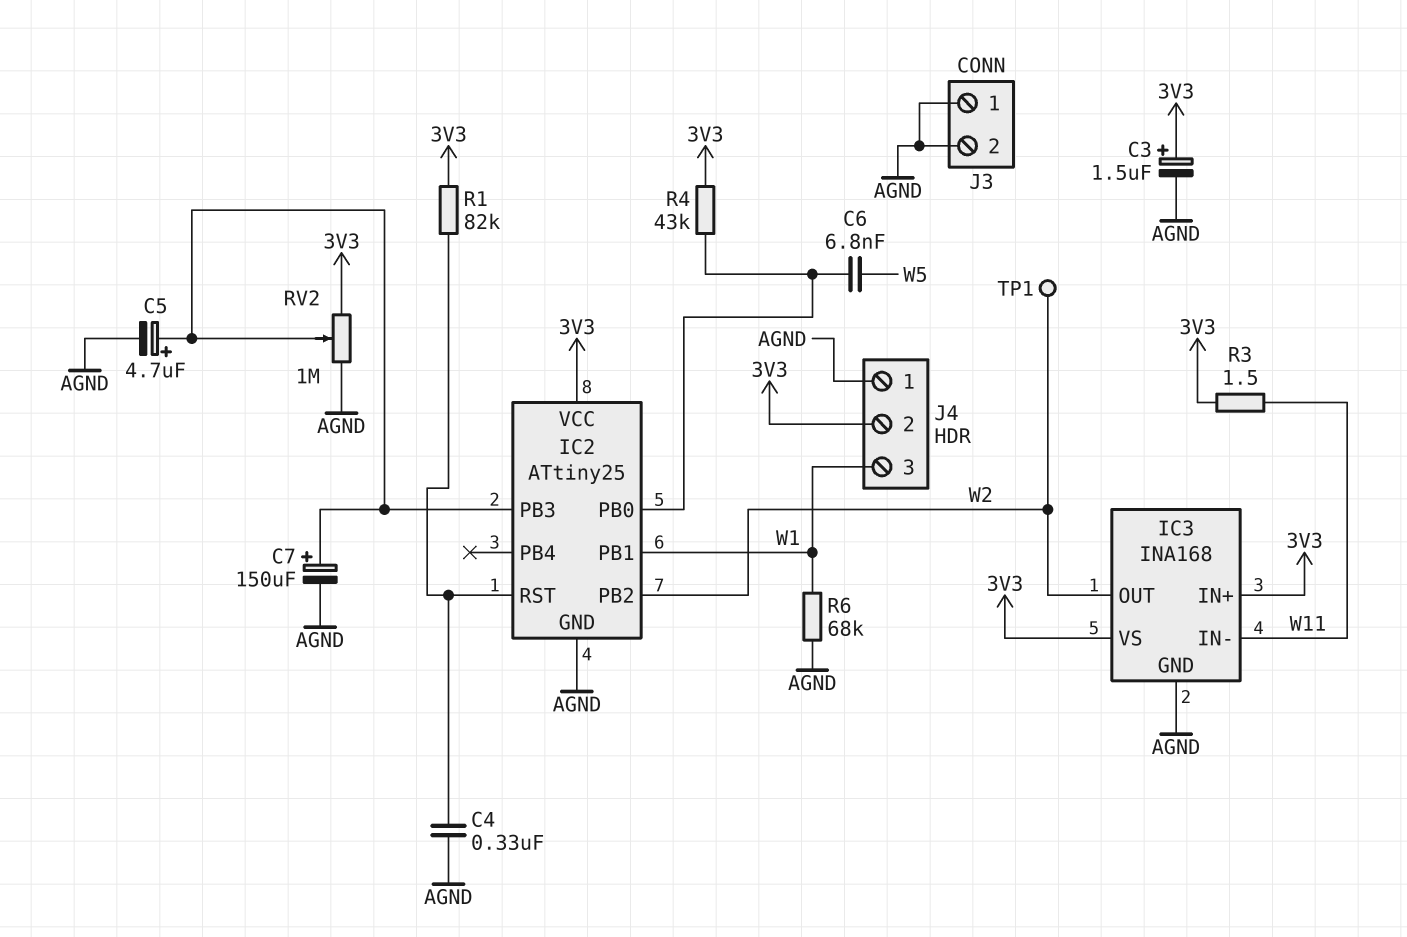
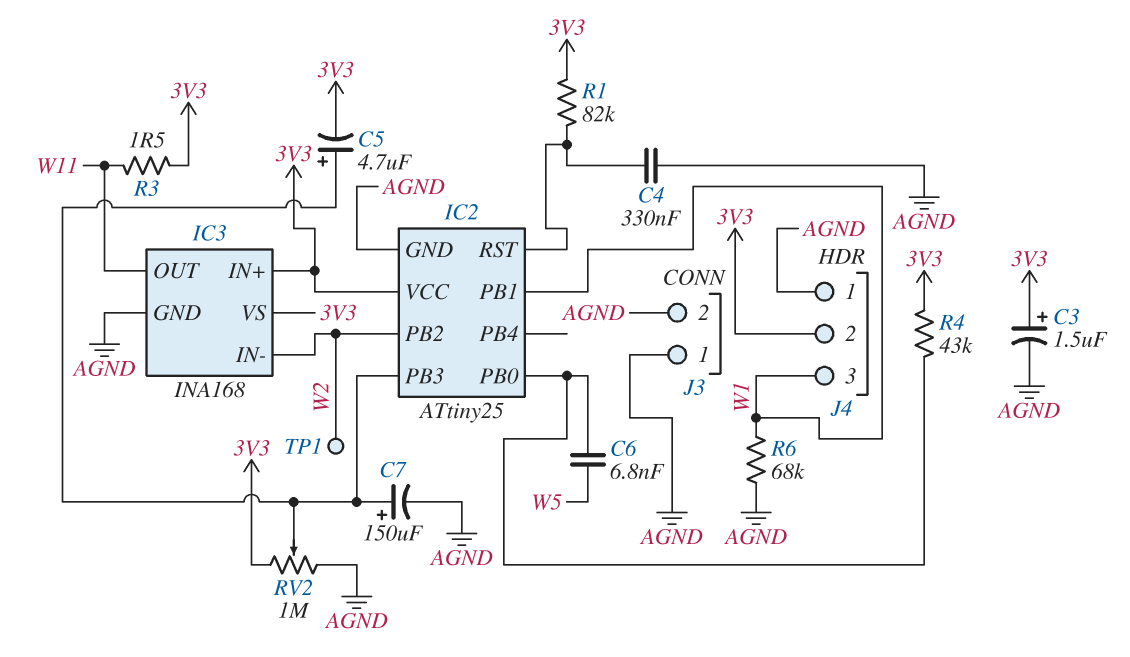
C5: 4.7uF (plus IC2/PB3, minus AGND) -> 4.7uF (plus IC2/PB3, minus 3V3)
IC3 pin IN-: W11 -> W2
IC3 pin OUT: W2 -> W11

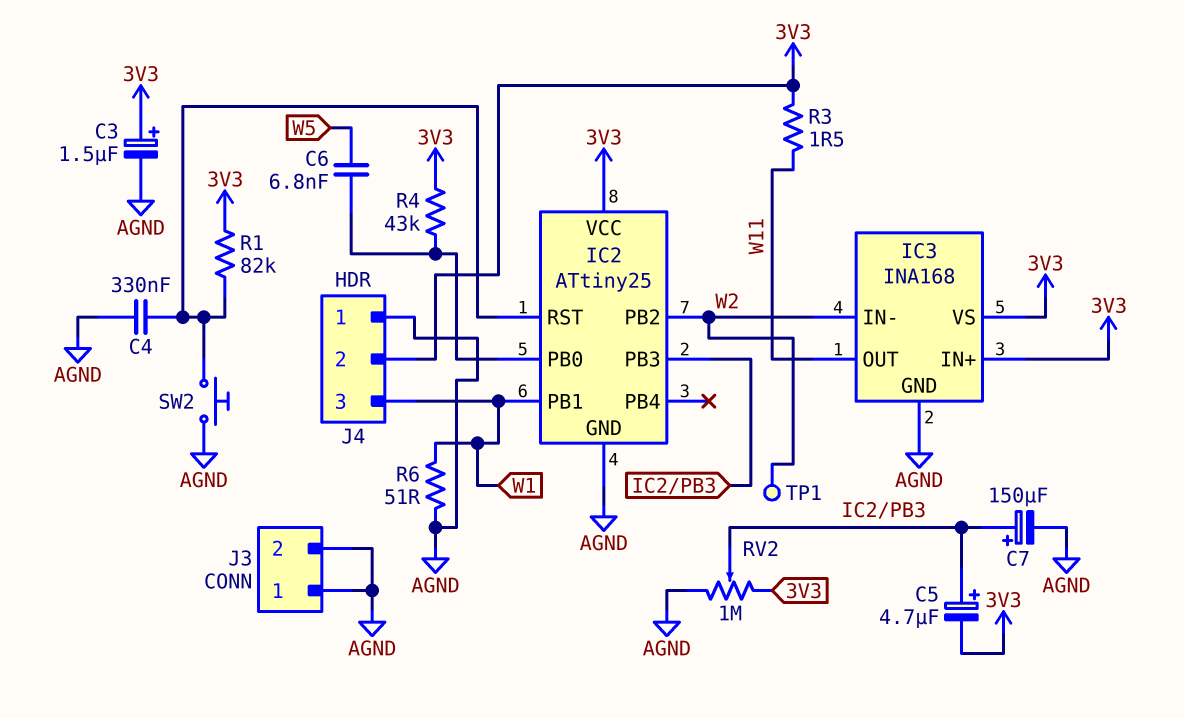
R6: 68k (AGND, W1) -> 51 (AGND, W1)
SW2: none -> button (AGND, IC2/RST)

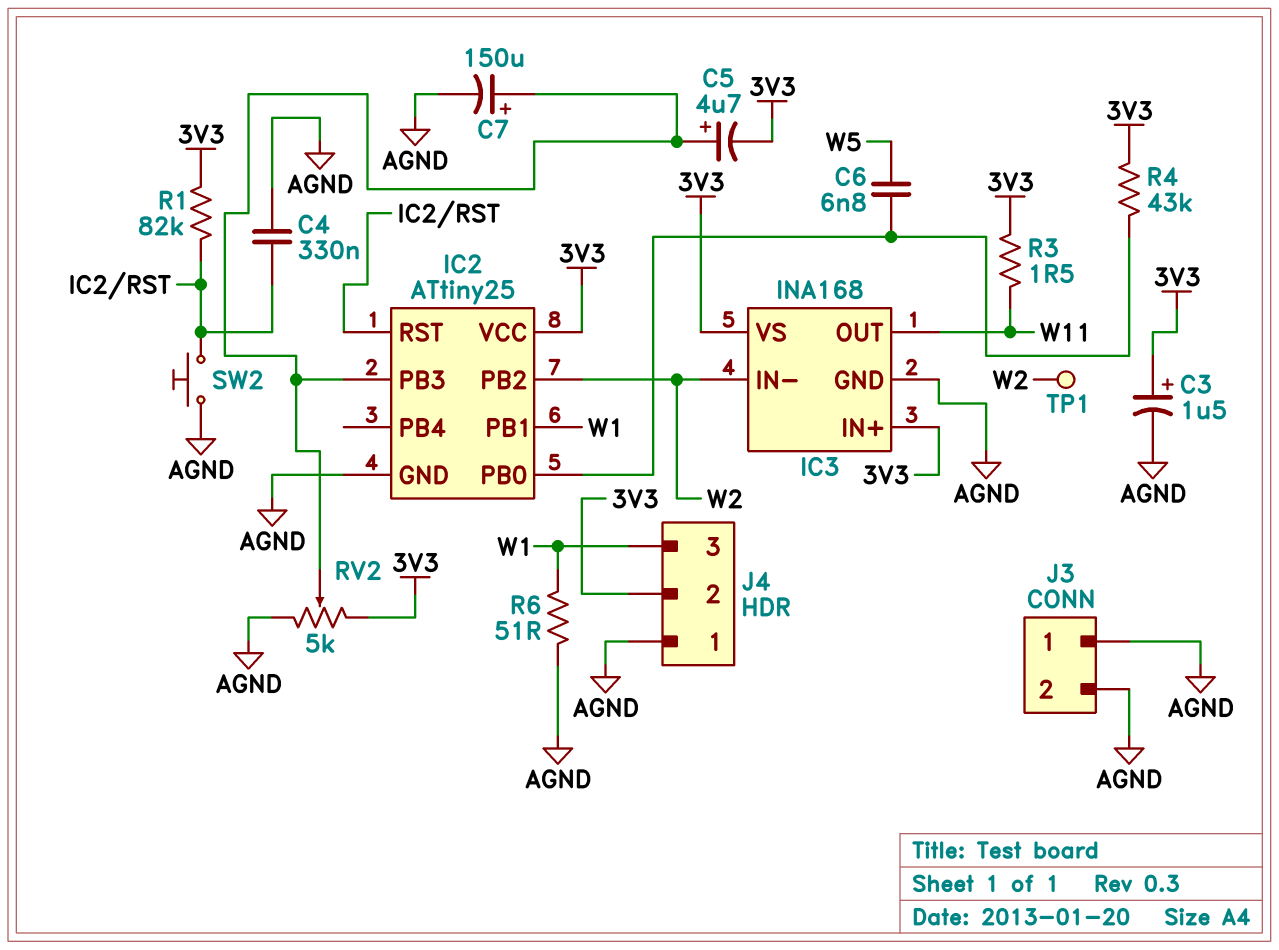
RV2: 1M (3V3, AGND, wiper IC2/PB3) -> 5k (3V3, AGND, wiper IC2/PB3)

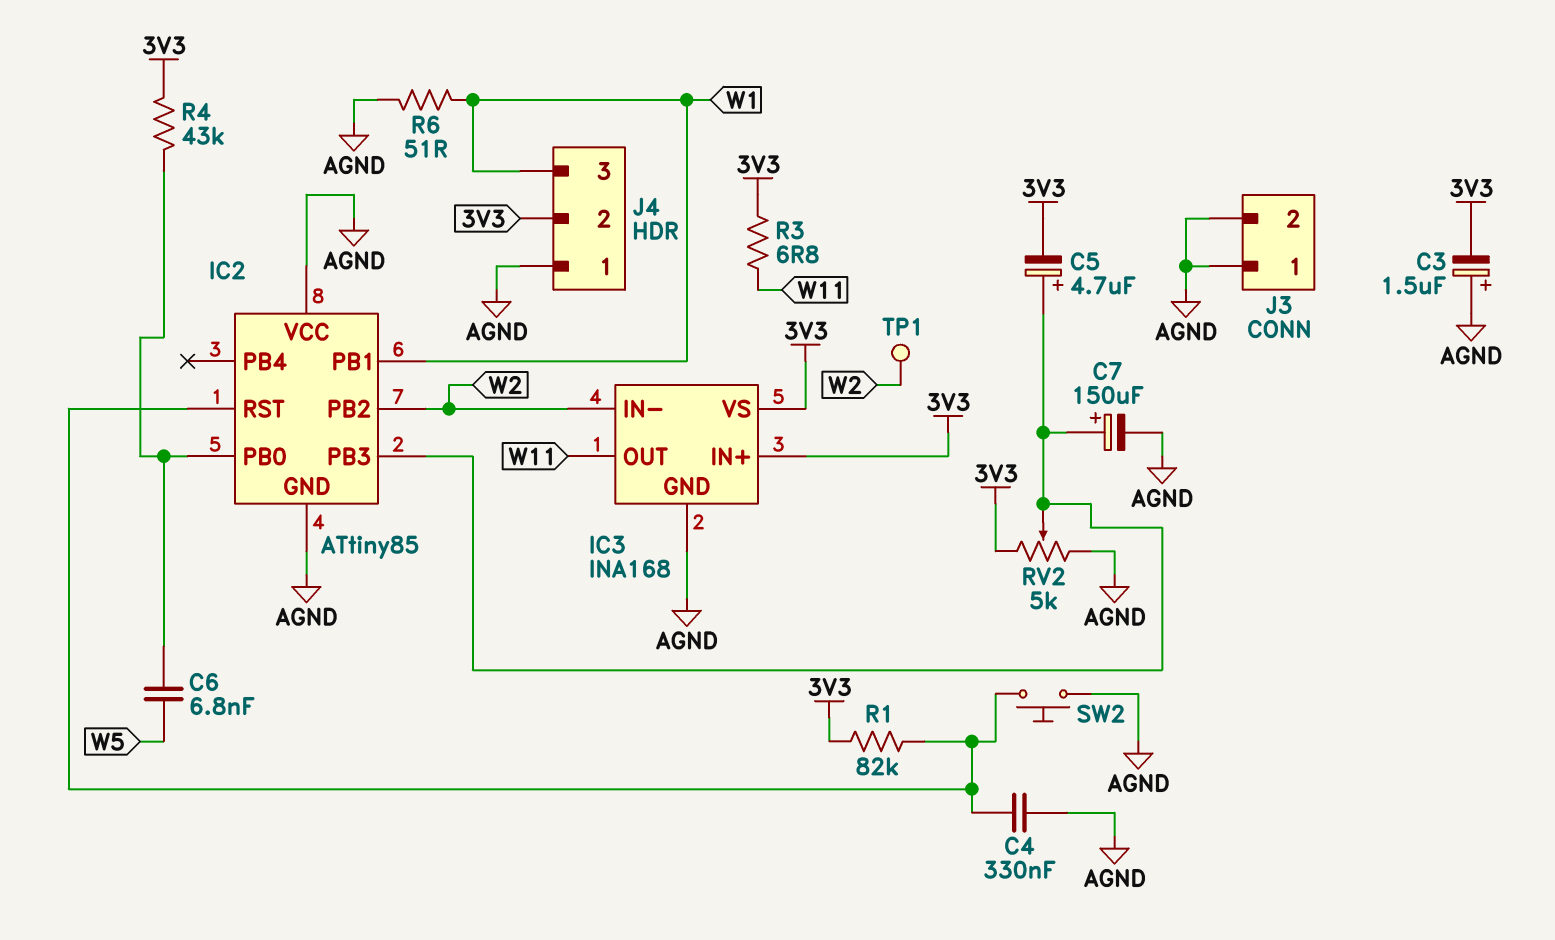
C3: 1.5uF (plus 3V3, minus AGND) -> 1.5uF (plus AGND, minus 3V3)
IC2: ATtiny25 -> ATtiny85
IC2 pin VCC: 3V3 -> AGND
R3: 1.5 (3V3, W11) -> 6.8 (3V3, W11)

